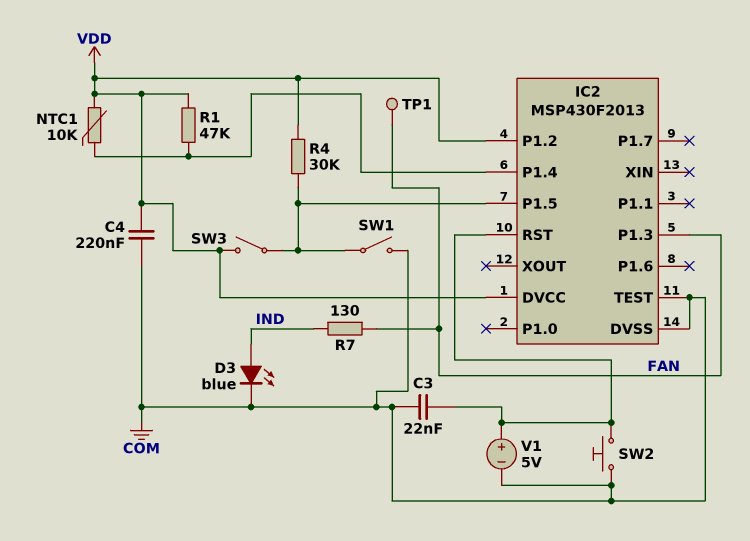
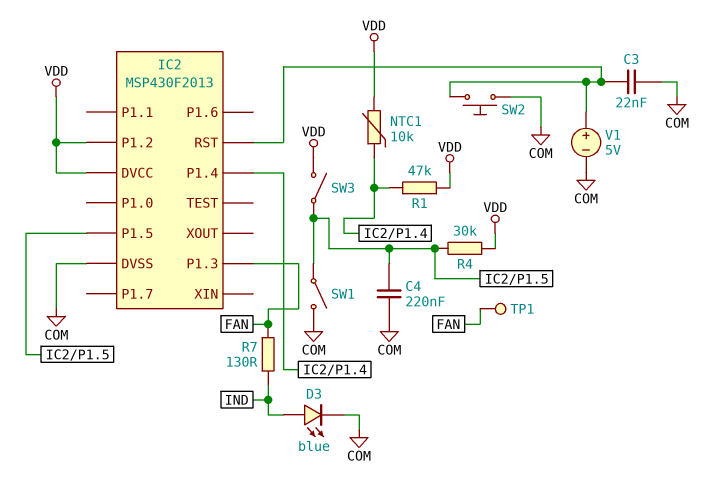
C4: 220nF (COM, VDD) -> 220nF (COM, IC2/P1.5)
IC2 pin TEST: COM -> none

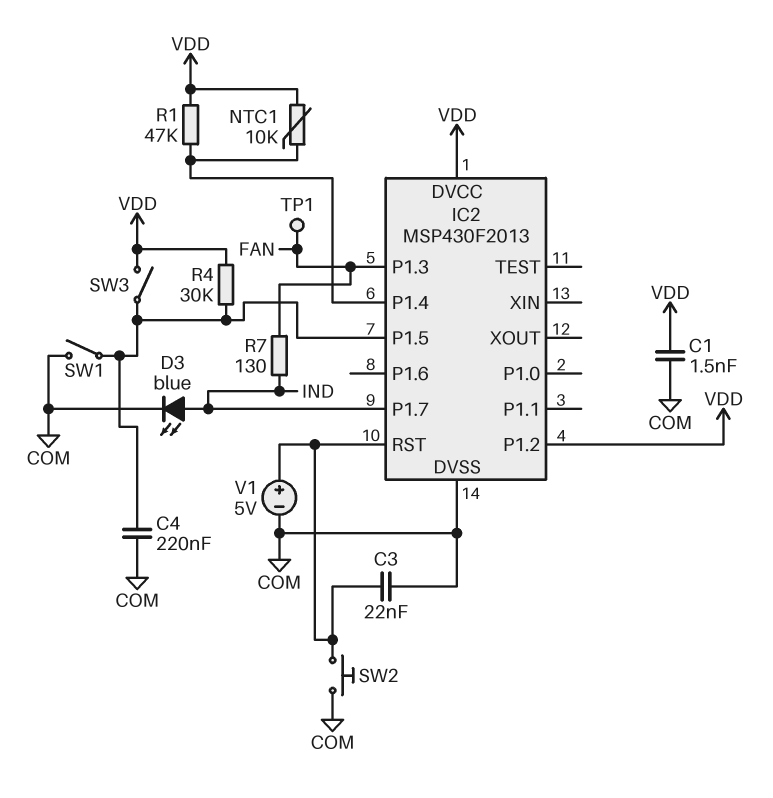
C1: none -> 1.5nF (COM, VDD)
IC2 pin P1.7: none -> IND

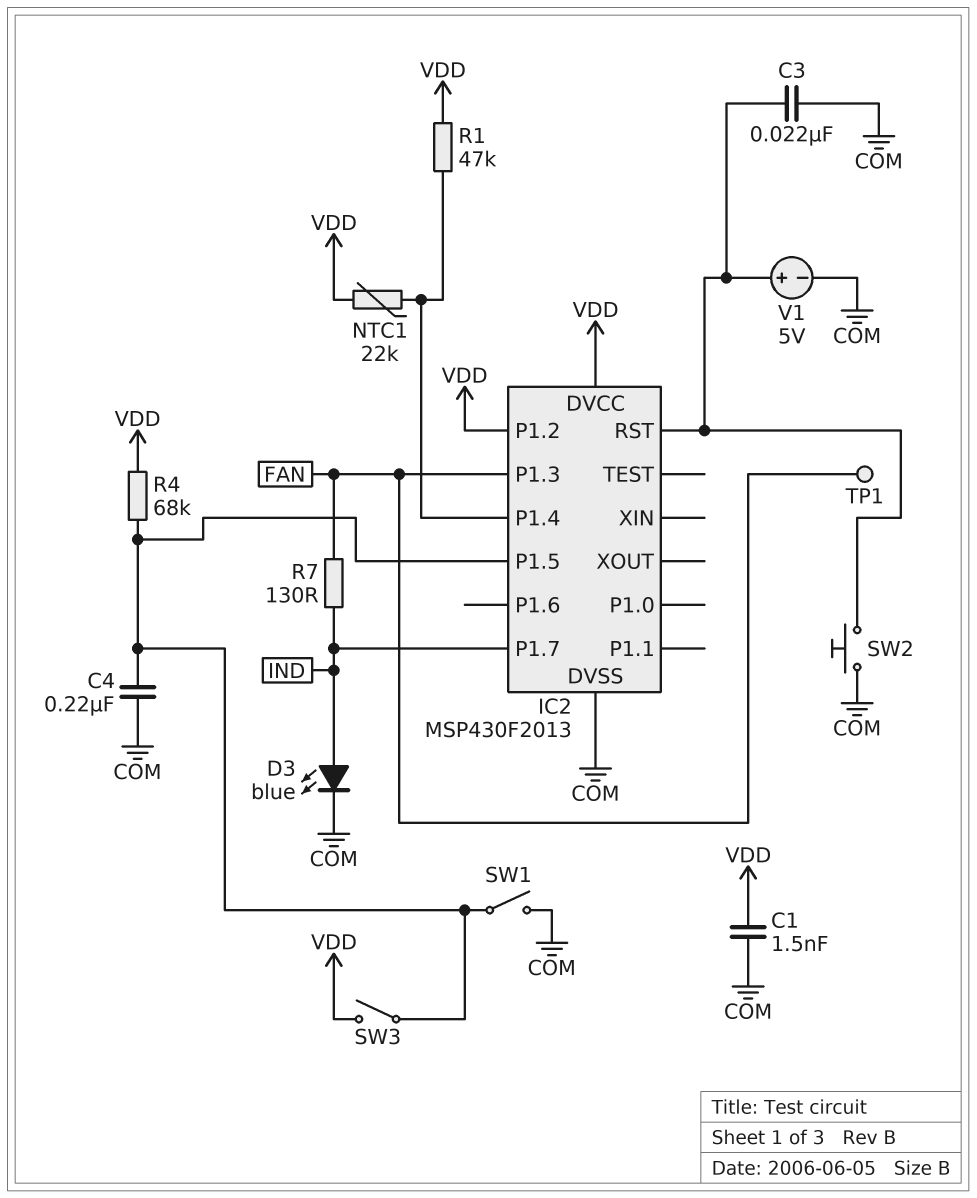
NTC1: 10k (IC2/P1.4, VDD) -> 22k (IC2/P1.4, VDD)
R4: 30k (IC2/P1.5, VDD) -> 68k (IC2/P1.5, VDD)

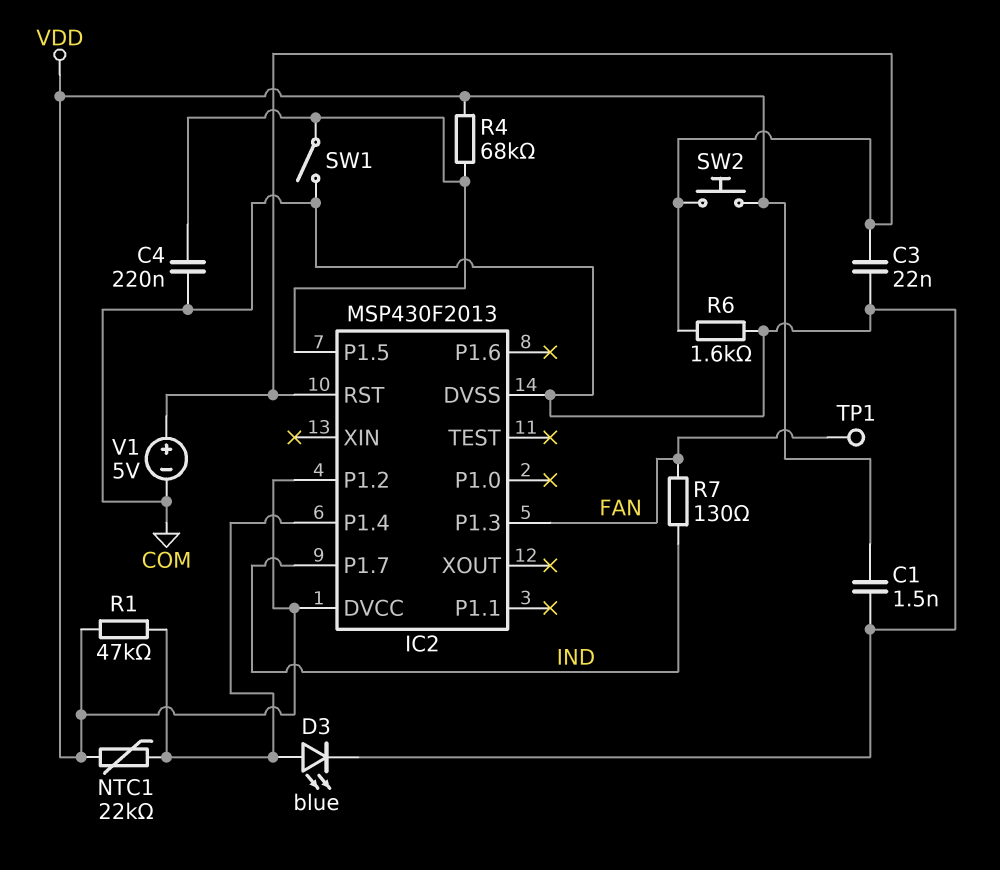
D3: LED blue (A IND, K COM) -> LED blue (A IC2/P1.4, K COM)
R6: none -> 1.6k (COM, IC2/RST)
SW2: button (COM, IC2/RST) -> button (IC2/RST, VDD)
SW3: switch (IC2/P1.5, VDD) -> none

